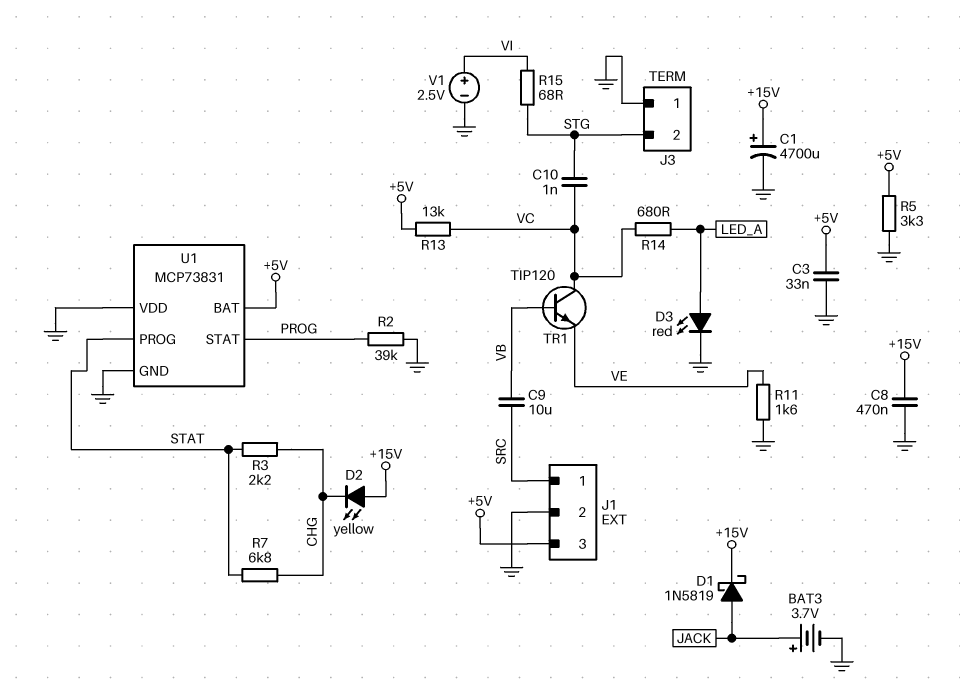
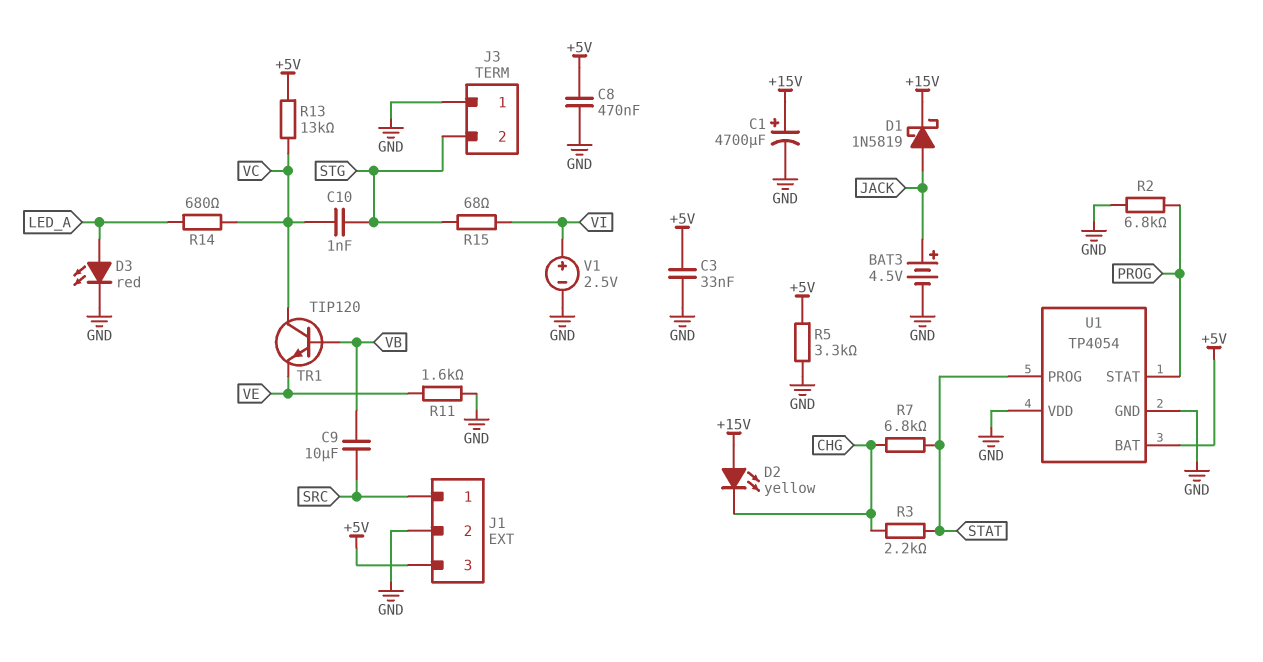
BAT3: 3.7V (plus JACK, minus GND) -> 4.5V (plus JACK, minus GND)
C8: 470nF (+15V, GND) -> 470nF (+5V, GND)
R2: 39k (GND, PROG) -> 6.8k (GND, PROG)
U1: MCP73831 -> TP4054

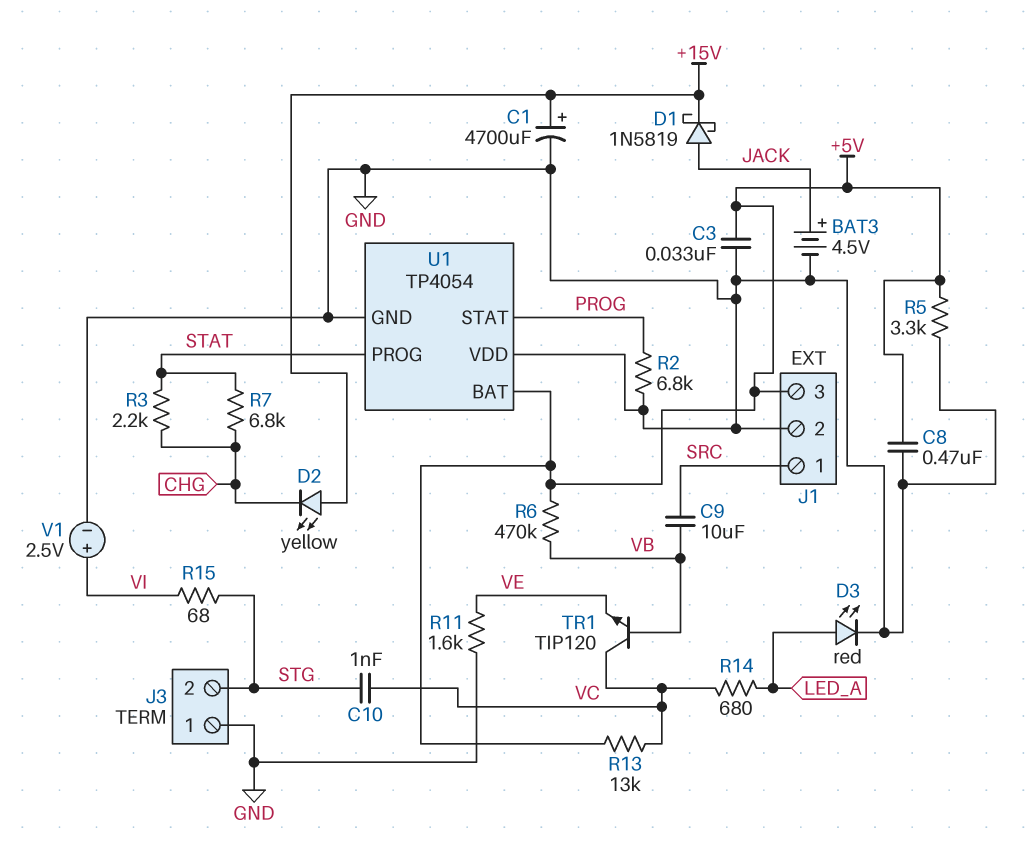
R6: none -> 470k (+5V, VB)

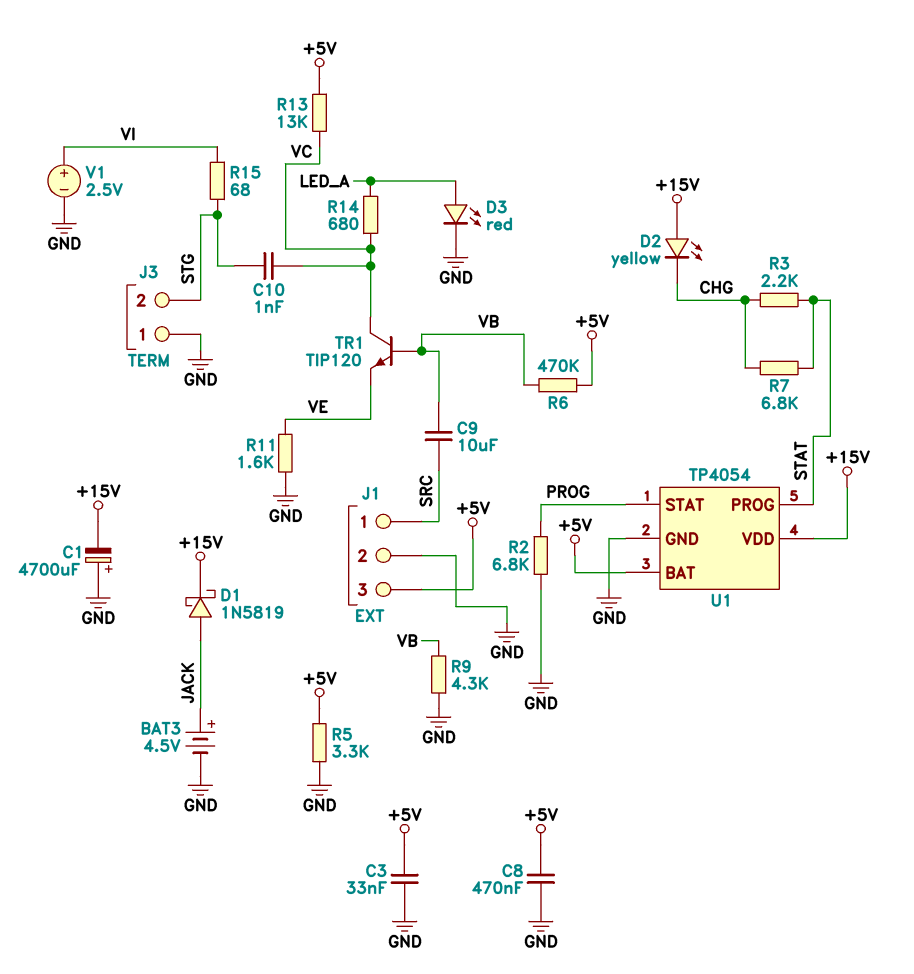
C1: 4700uF (plus +15V, minus GND) -> 4700uF (plus GND, minus +15V)
R9: none -> 4.3k (GND, VB)
U1 pin VDD: GND -> +15V

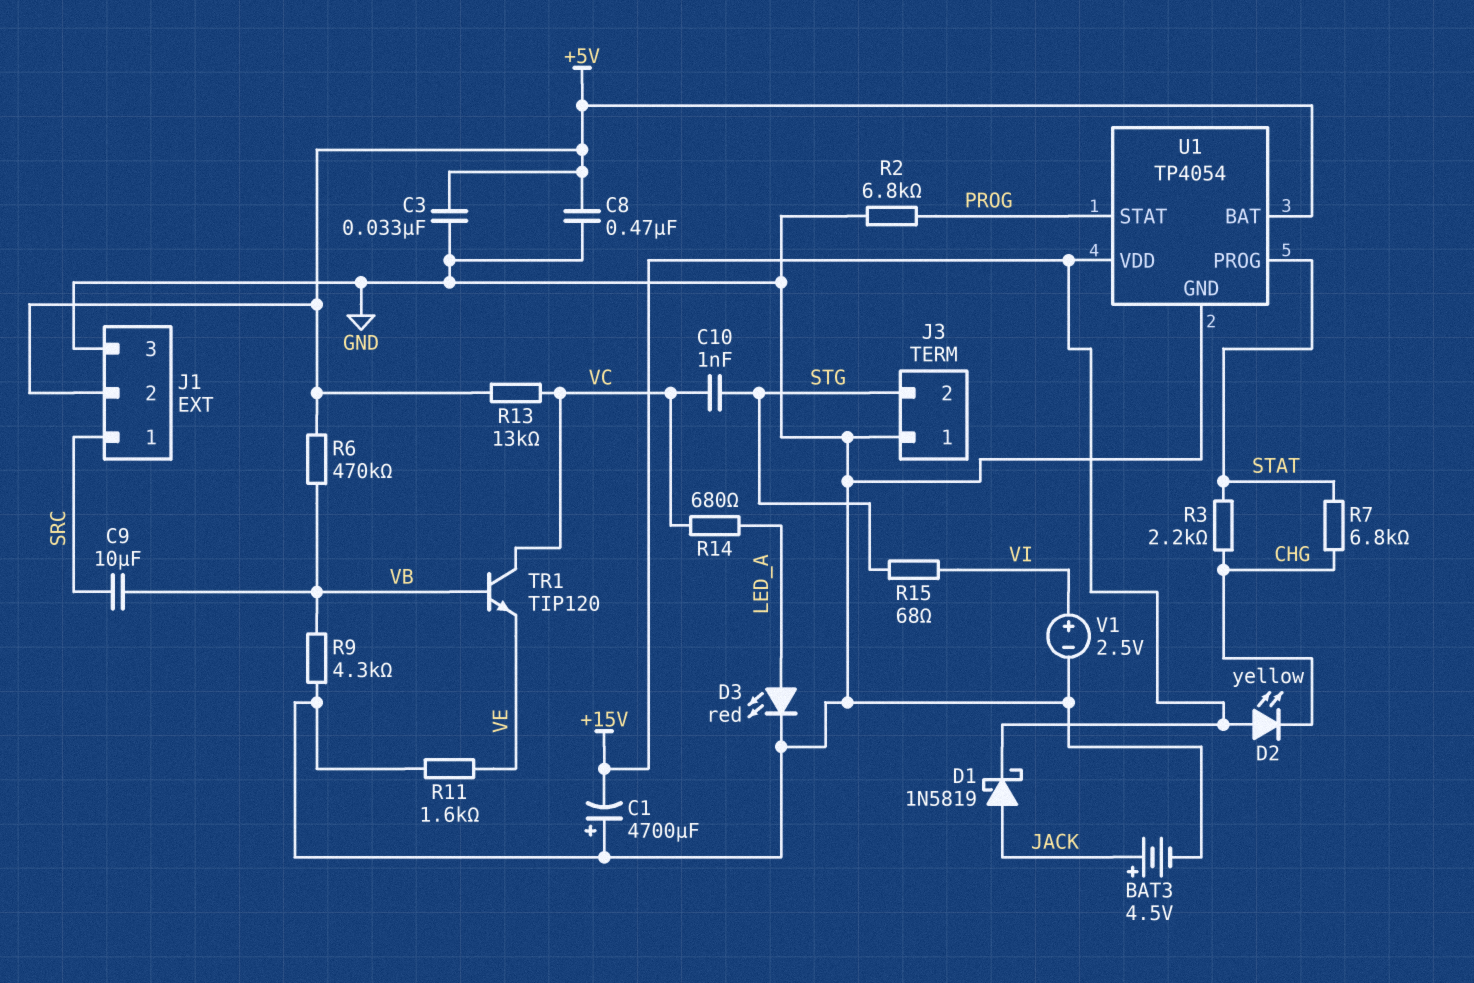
J1 pin 2: GND -> +5V
J1 pin 3: +5V -> GND
R5: 3.3k (+5V, GND) -> none

